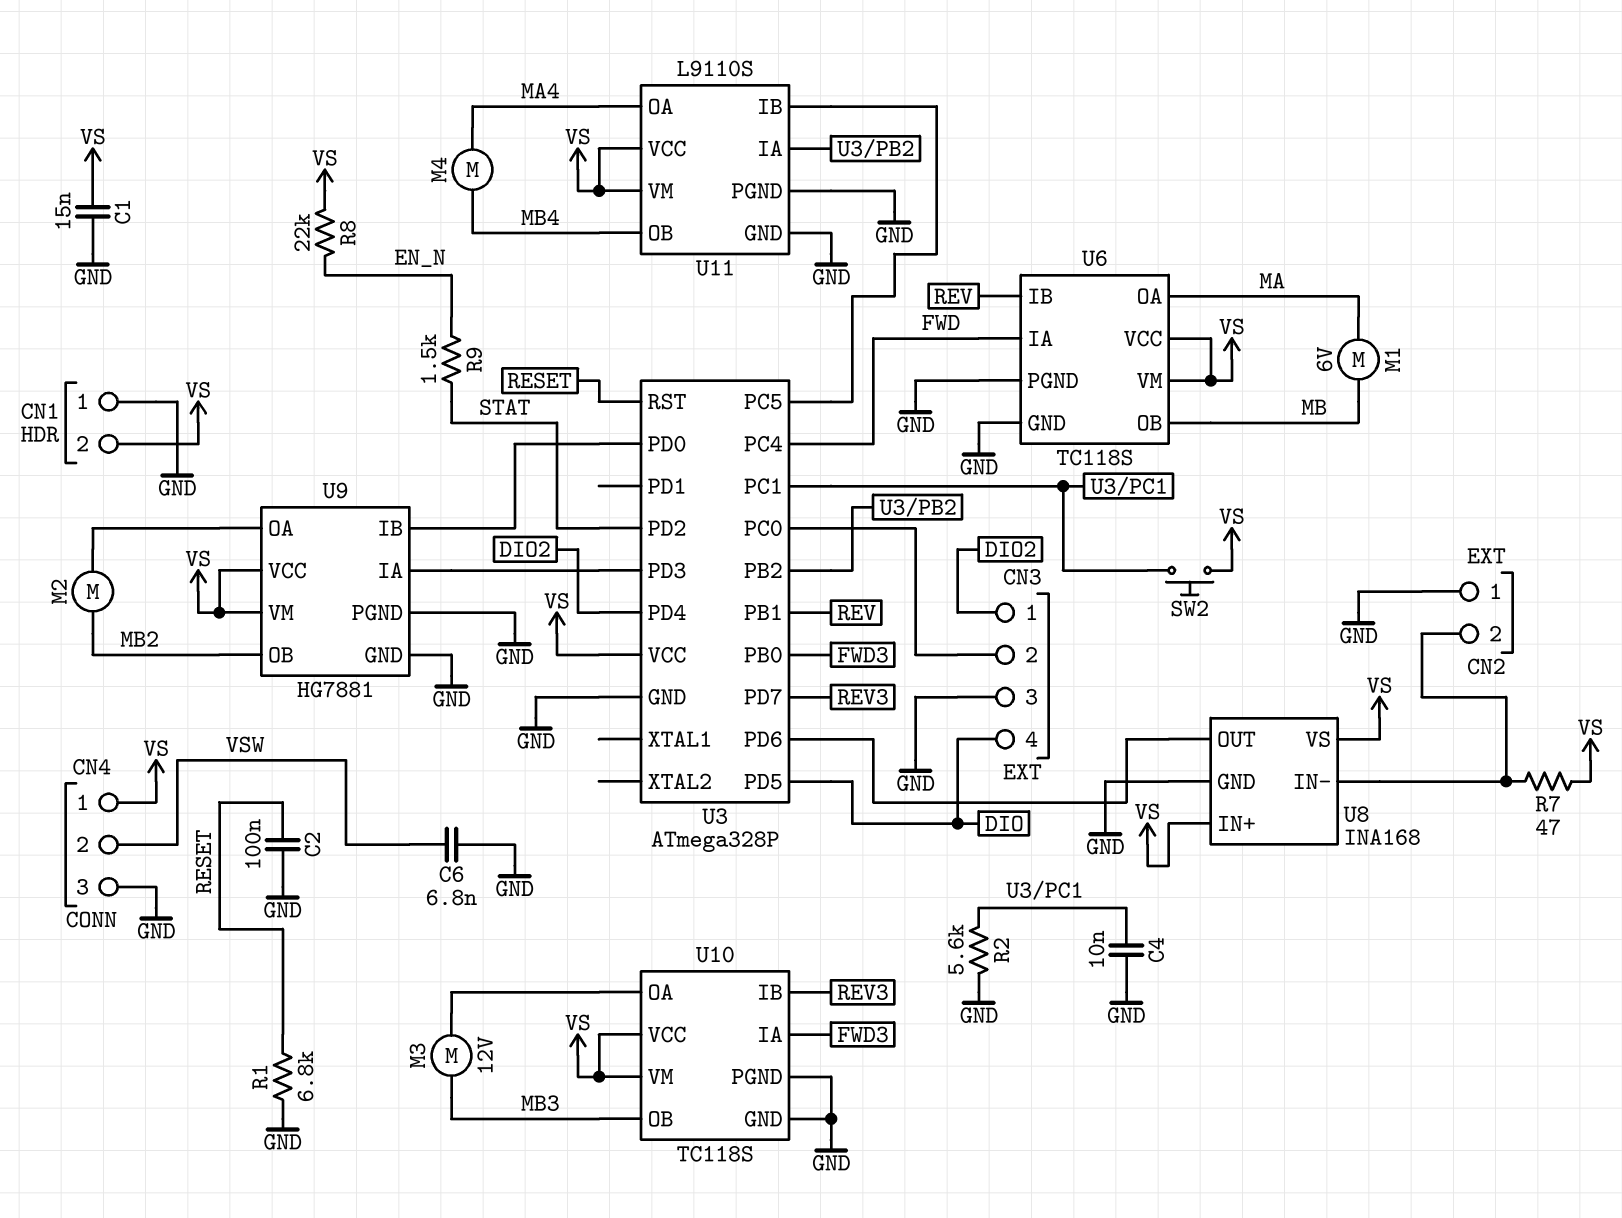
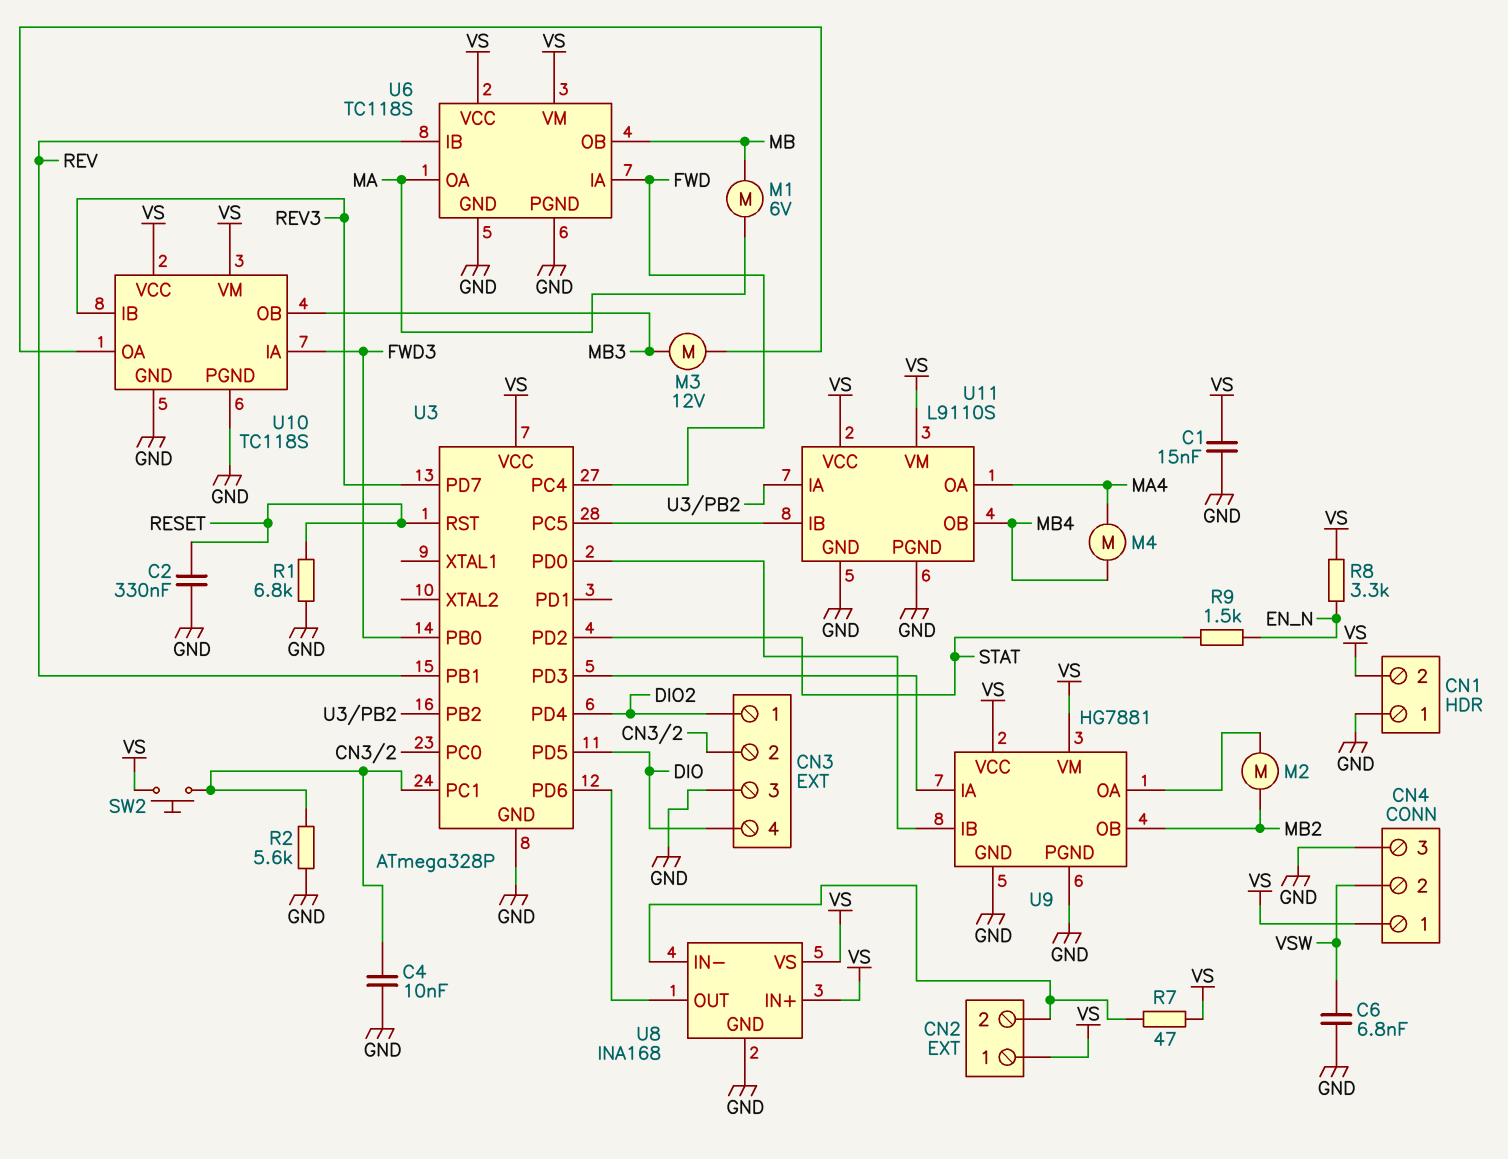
C2: 100nF (GND, RESET) -> 330nF (GND, RESET)
CN2 pin 1: GND -> VS
R8: 22k (EN_N, VS) -> 3.3k (EN_N, VS)

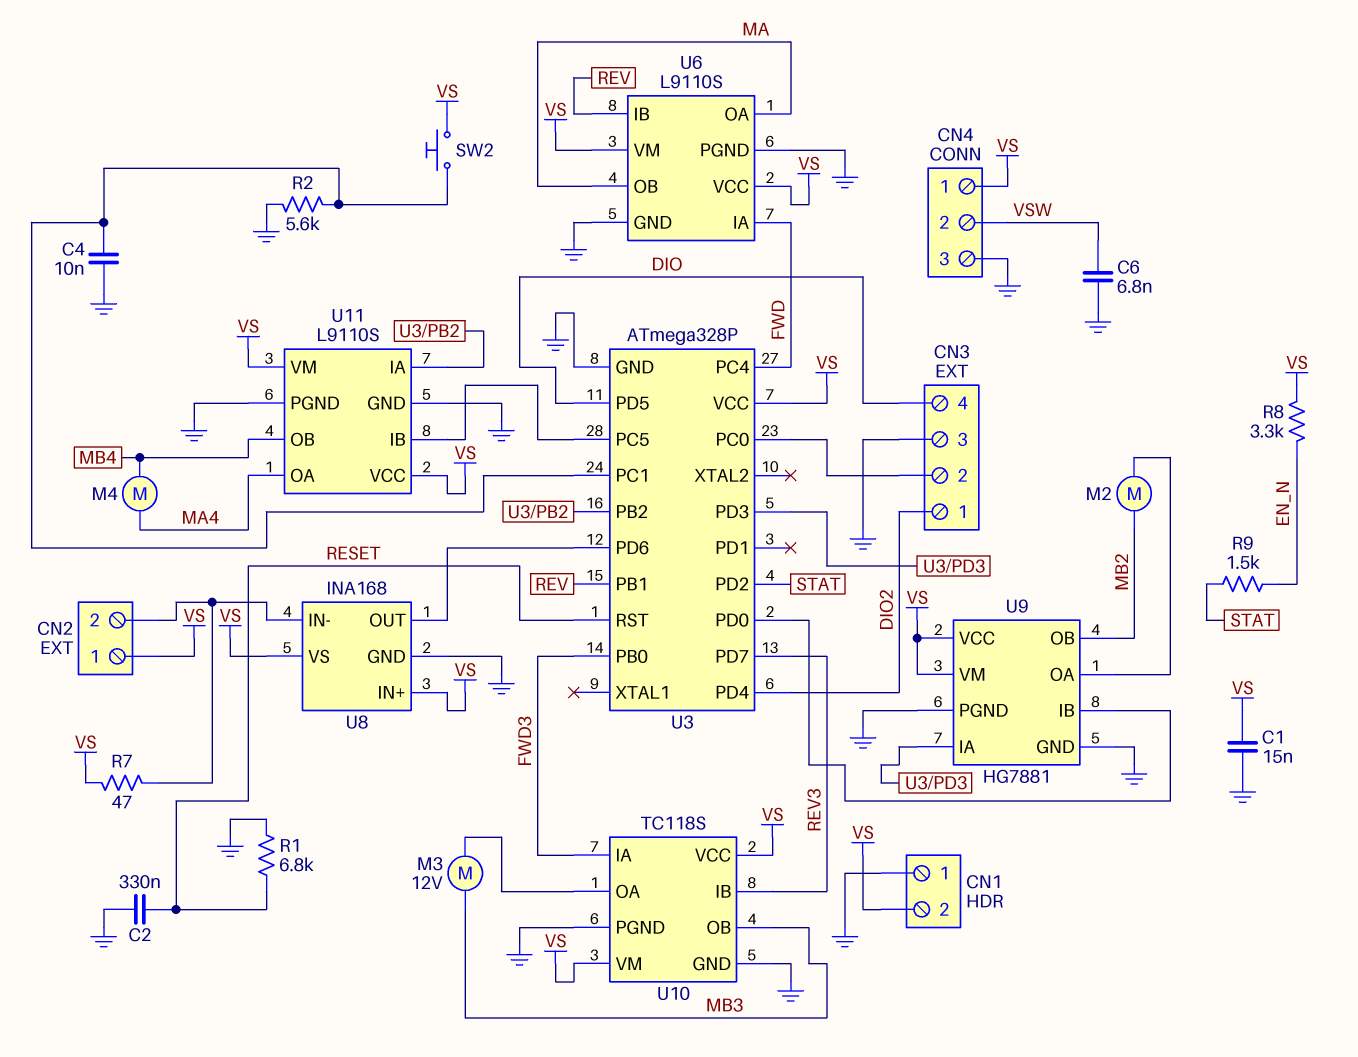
M1: motor 6V (MA, MB) -> none
U6: TC118S -> L9110S
U6 pin OB: MB -> MA

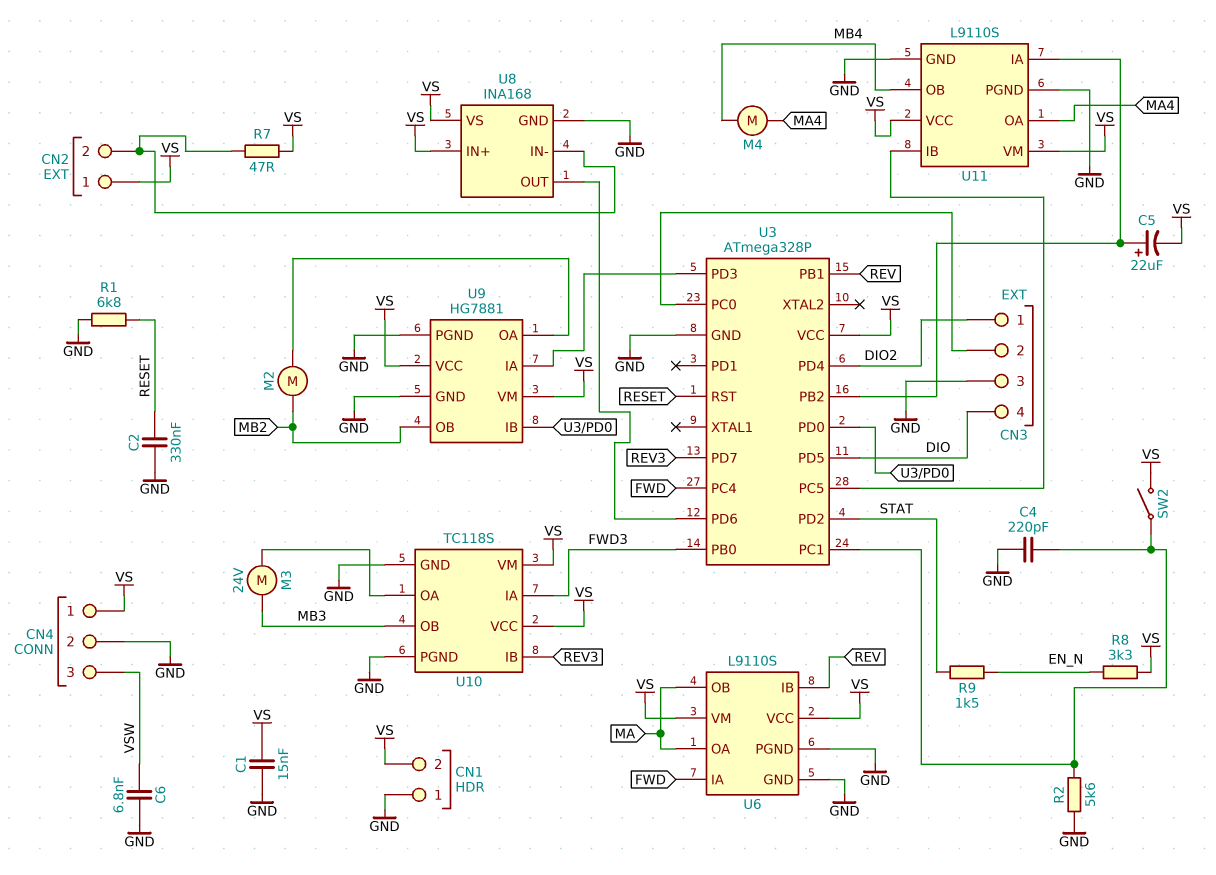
C4: 10nF (GND, U3/PC1) -> 220pF (GND, U3/PC1)
C5: none -> 22uF (plus U3/PB2, minus VS)
CN4 pin 2: VSW -> GND
CN4 pin 3: GND -> VSW
M3: motor 12V (MB3, U10/OA) -> motor 24V (MB3, U10/OA)
SW2: button (U3/PC1, VS) -> switch (U3/PC1, VS)

